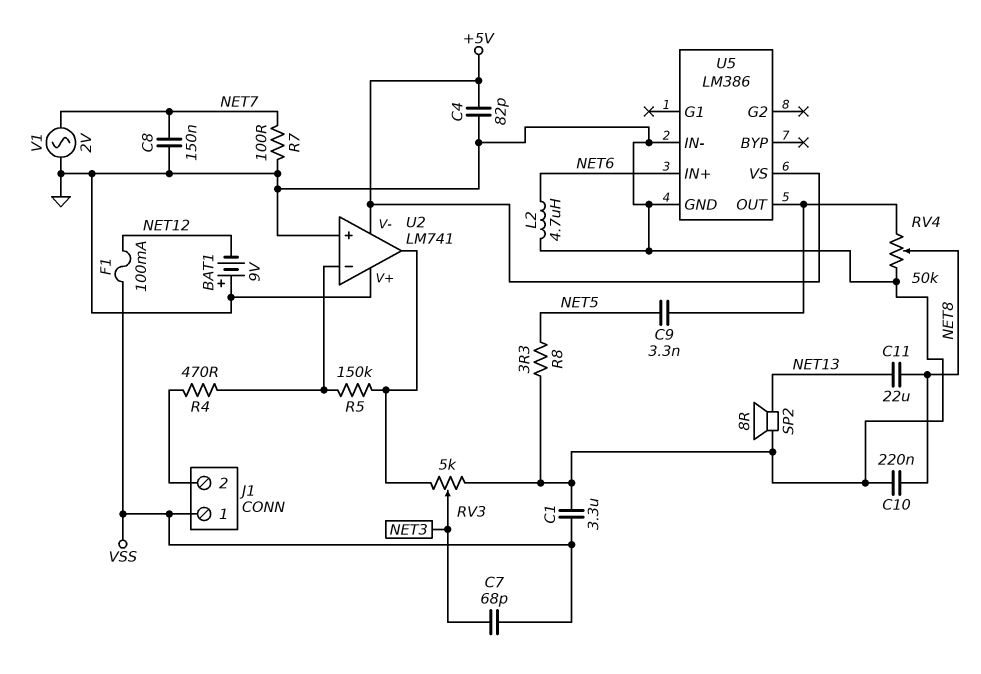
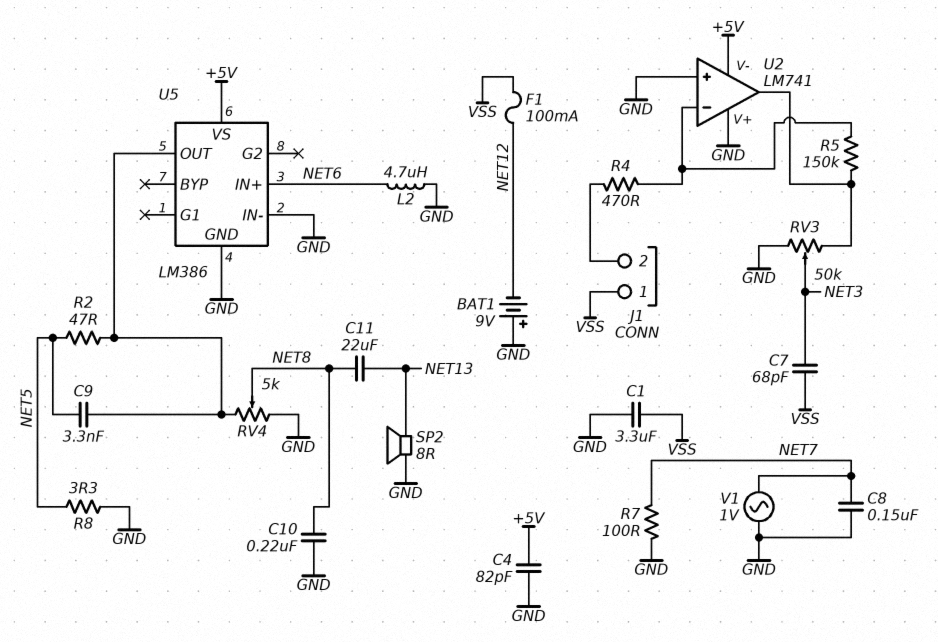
R2: none -> 47 (NET5, U5/OUT)
RV3: 5k (GND, U2/out, wiper NET3) -> 50k (GND, U2/out, wiper NET3)
RV4: 50k (GND, U5/OUT, wiper NET8) -> 5k (GND, U5/OUT, wiper NET8)
V1: AC 2V (GND, NET7) -> AC 1V (GND, NET7)

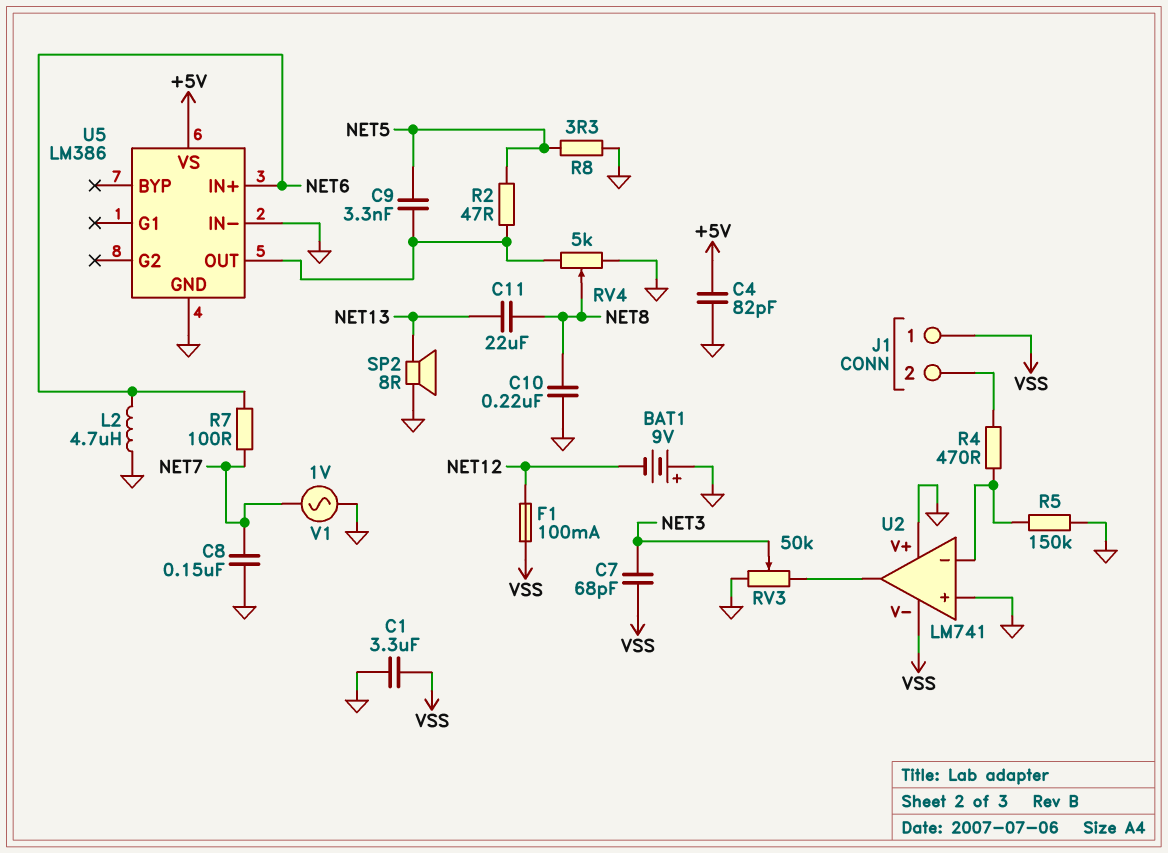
R5: 150k (U2/in-, U2/out) -> 150k (GND, U2/in-)
R7: 100 (GND, NET7) -> 100 (NET6, NET7)
U2 pin V-: +5V -> VSS

